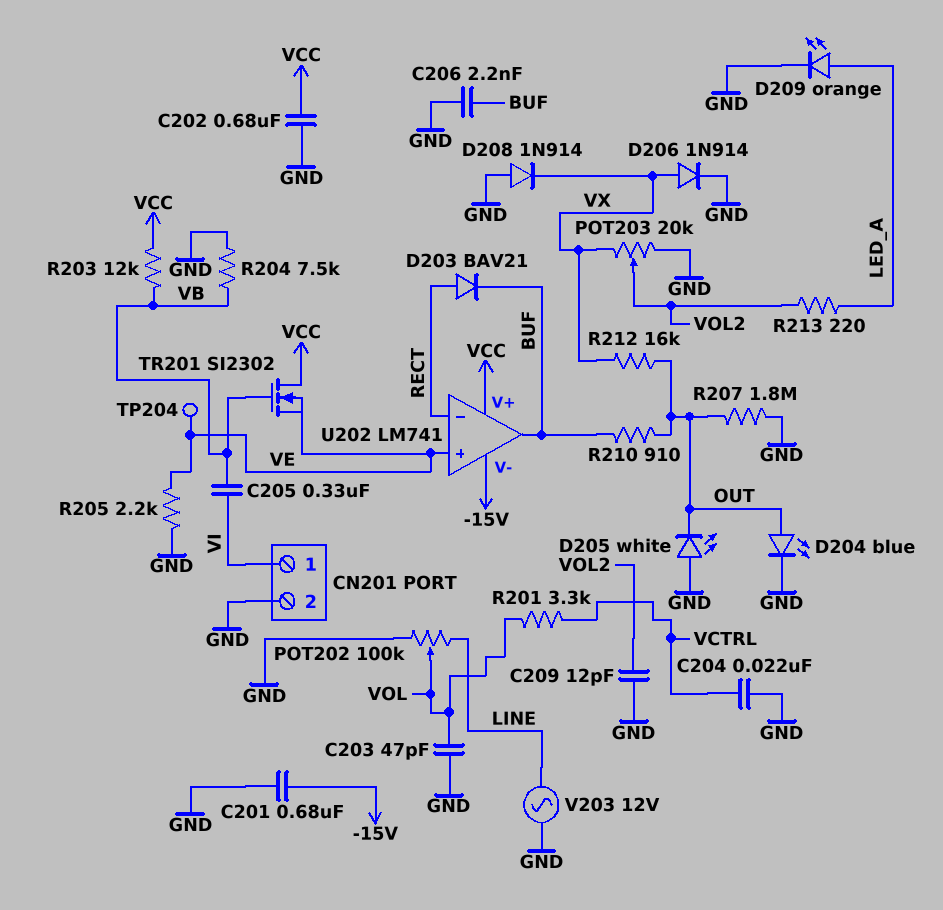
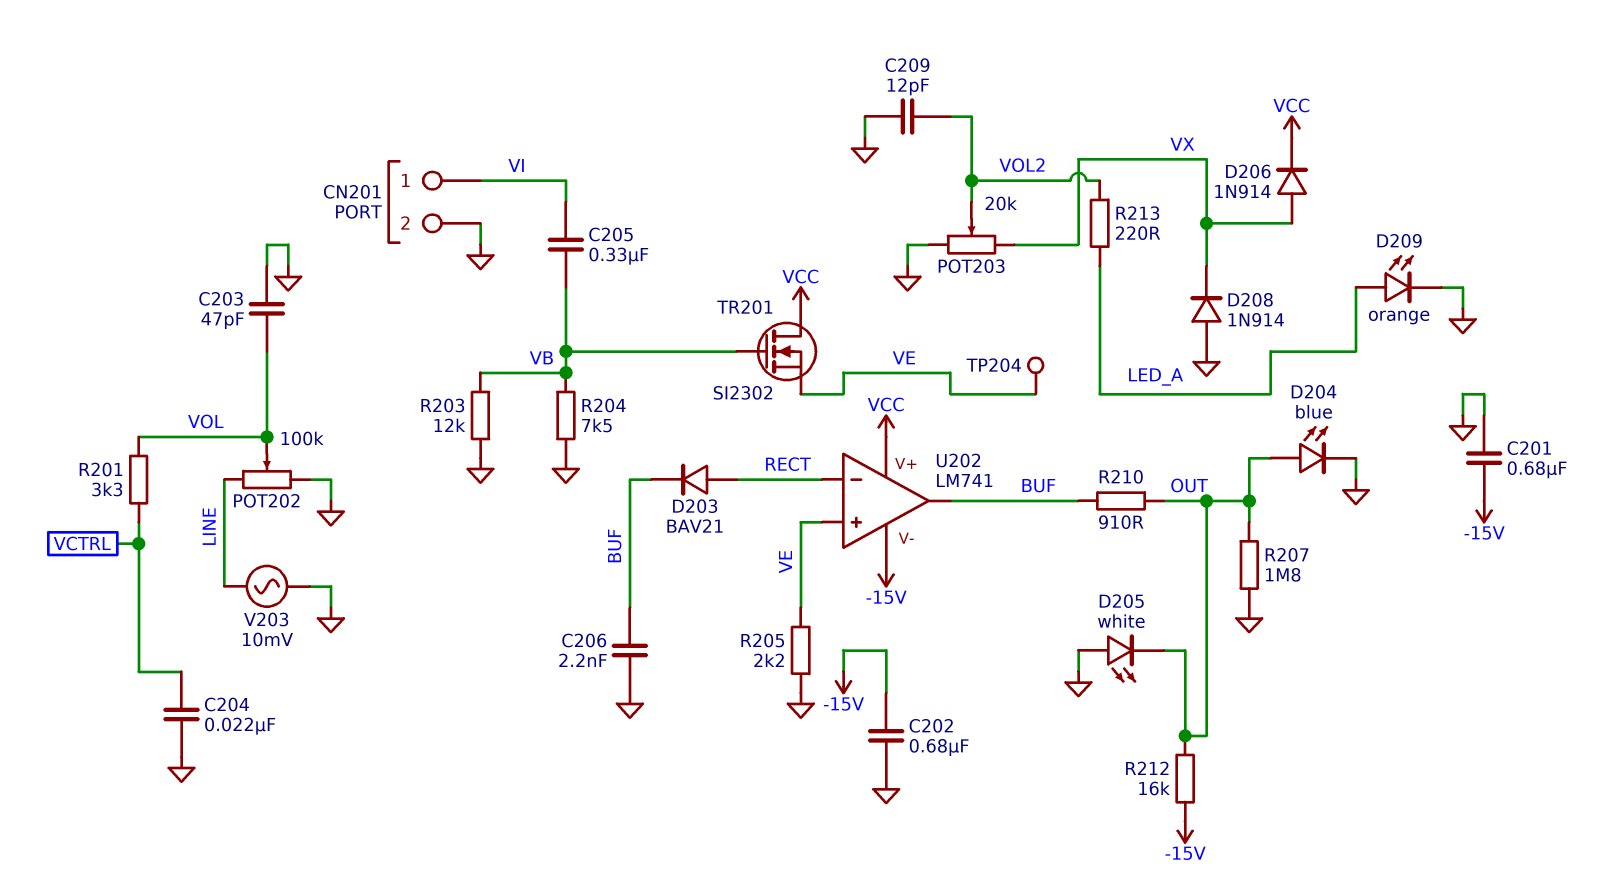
C202: 680nF (GND, VCC) -> 680nF (-15V, GND)
D206: diode 1N914 (A VX, K GND) -> diode 1N914 (A VX, K VCC)
R203: 12k (VB, VCC) -> 12k (GND, VB)
R212: 16k (OUT, VX) -> 16k (-15V, OUT)
V203: AC 12V (GND, LINE) -> AC 10mV (GND, LINE)

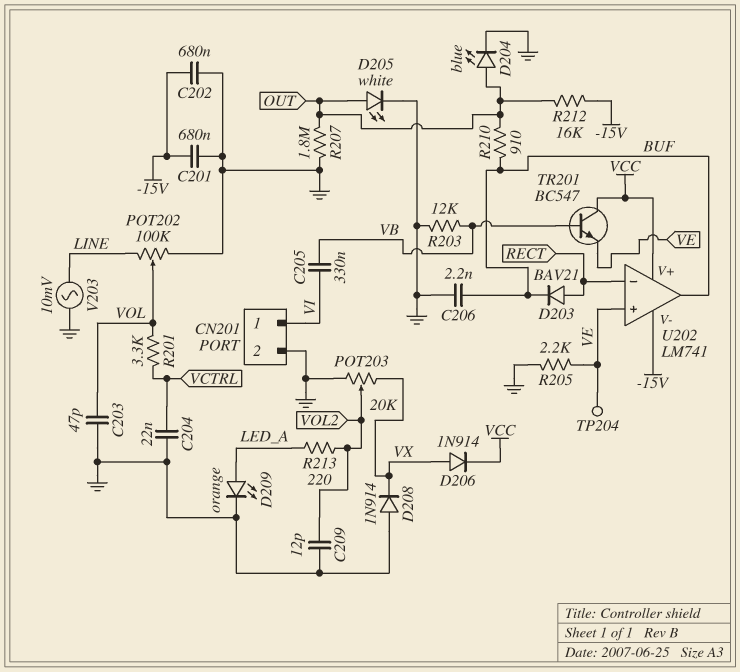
D205: LED white (A GND, K OUT) -> LED white (A OUT, K GND)
R204: 7.5k (GND, VB) -> none
TR201: NMOS SI2302 (G VB, D VCC, S VE) -> NPN BC547 (B VB, C VCC, E VE)

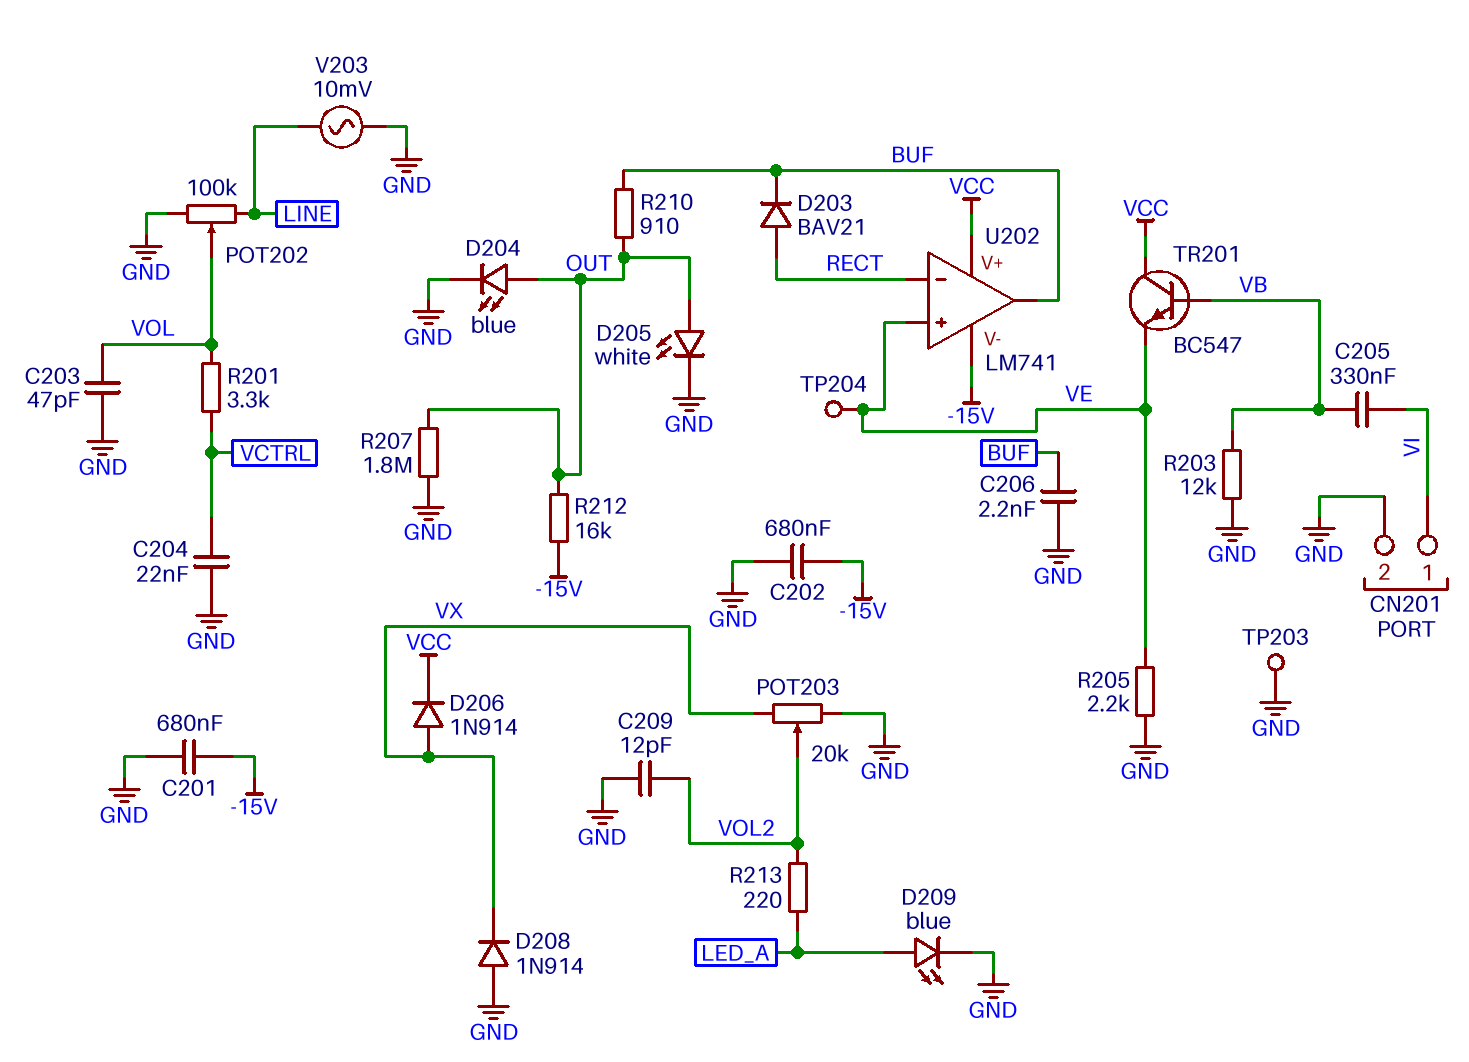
D209: LED orange (A LED_A, K GND) -> LED blue (A LED_A, K GND)
TP203: none -> test point (GND)

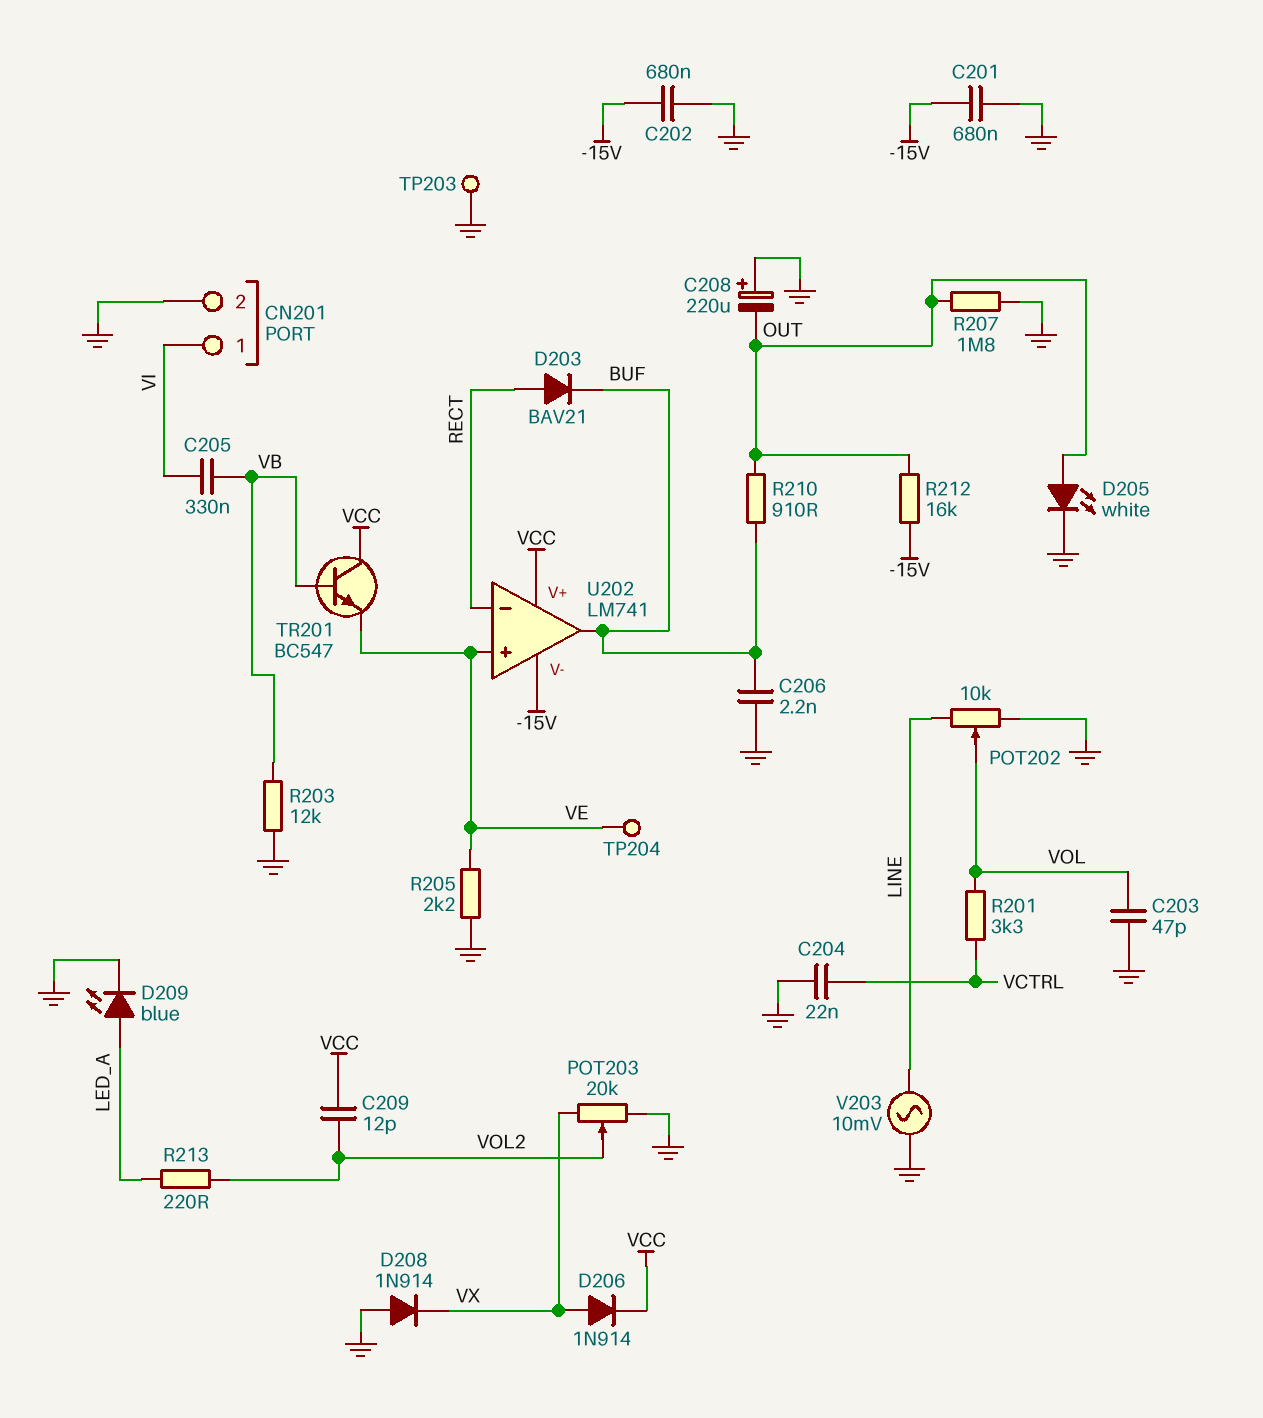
C208: none -> 220uF (plus GND, minus OUT)
C209: 12pF (GND, VOL2) -> 12pF (VCC, VOL2)
D204: LED blue (A OUT, K GND) -> none
POT202: 100k (GND, LINE, wiper VOL) -> 10k (GND, LINE, wiper VOL)

